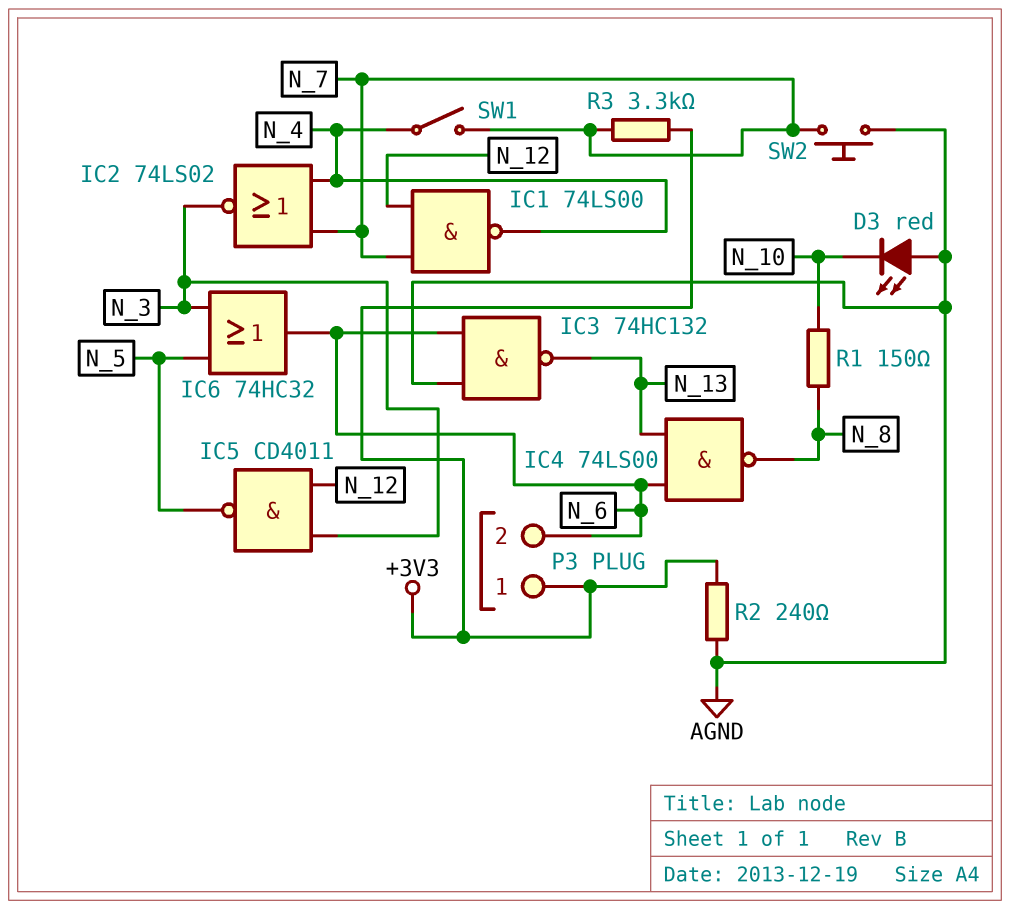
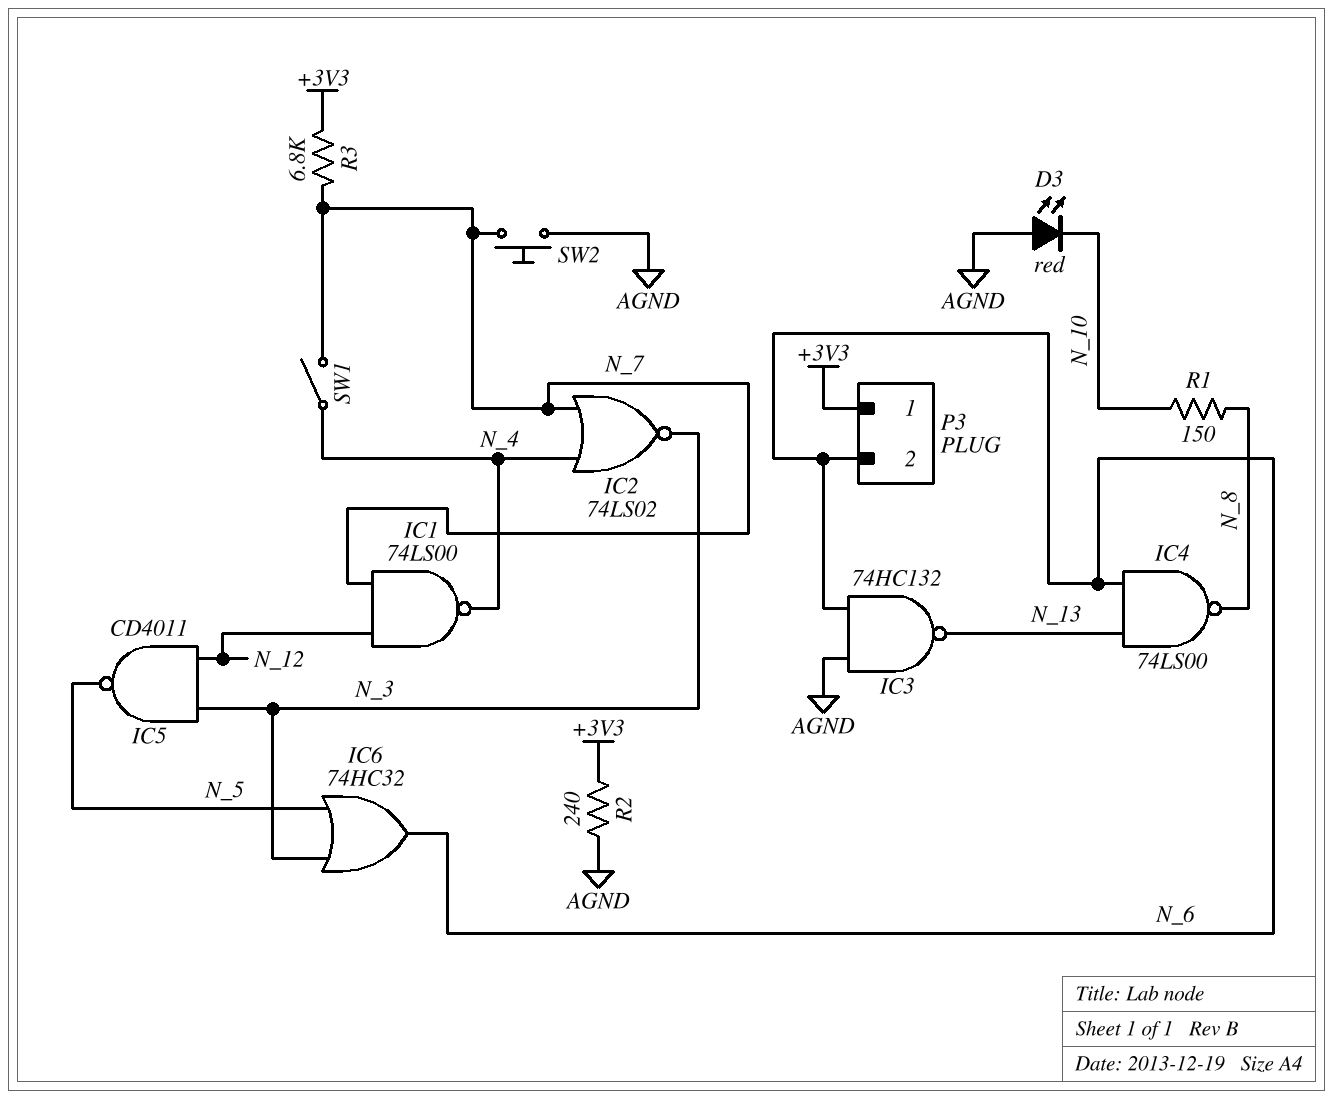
R3: 3.3k (+3V3, N_7) -> 6.8k (+3V3, N_7)

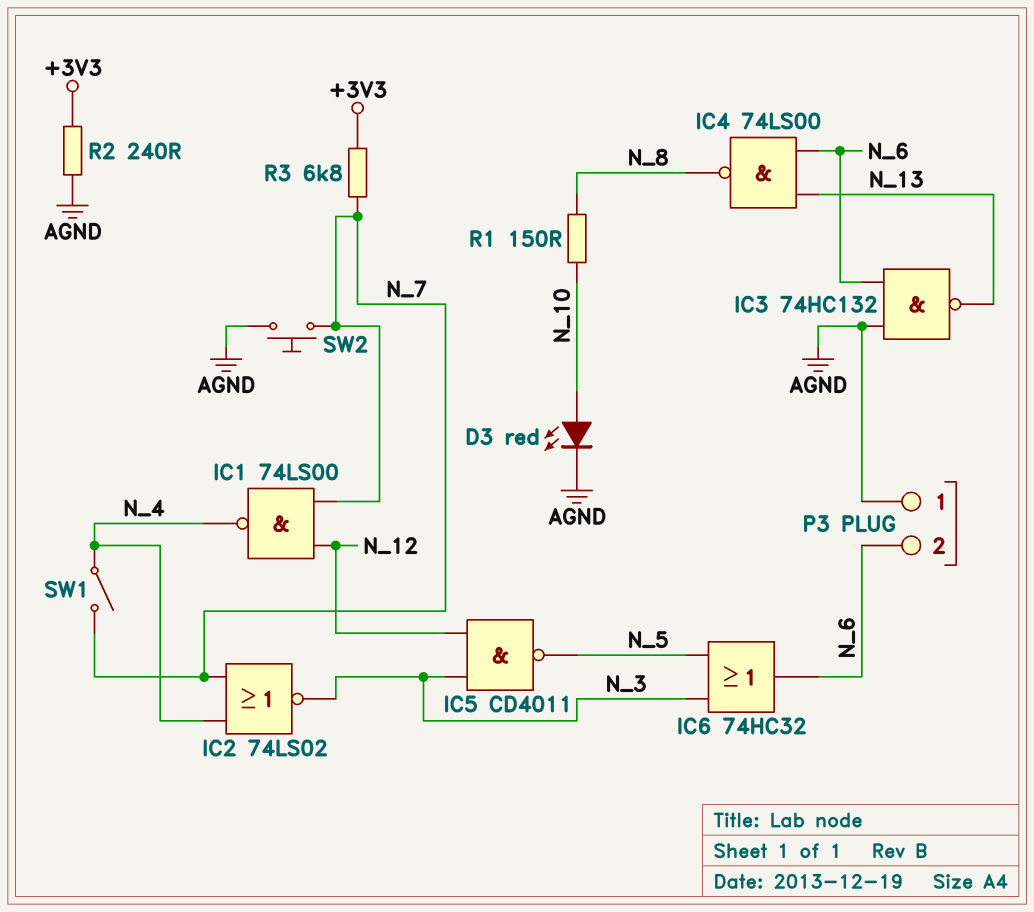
D3: LED red (A AGND, K N_10) -> LED red (A N_10, K AGND)
P3 pin 1: +3V3 -> AGND

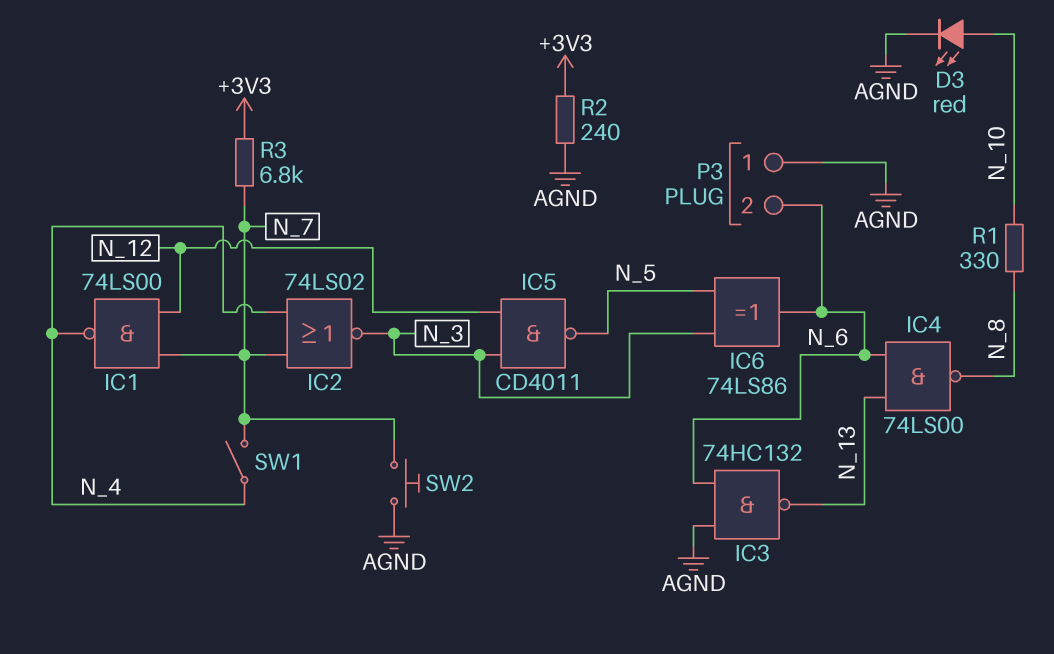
IC6: OR 74HC32 (in N_3, in N_5, out N_6) -> XOR 74LS86 (in N_3, in N_5, out N_6)
R1: 150 (N_8, N_10) -> 330 (N_8, N_10)

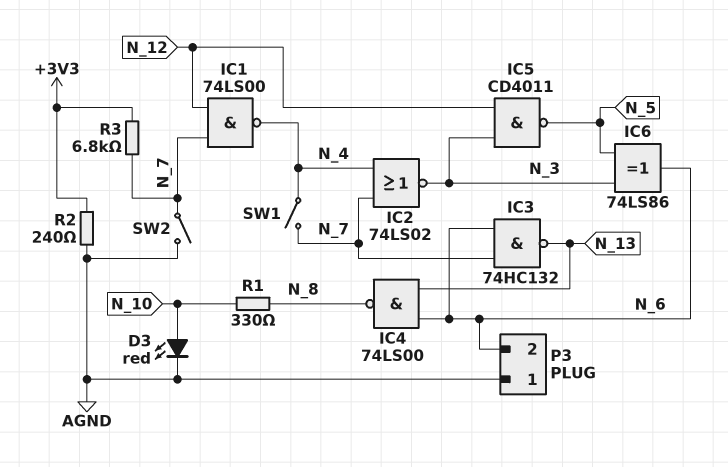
IC3: NAND 74HC132 (in AGND, in N_6, out N_13) -> NAND 74HC132 (in N_6, in N_7, out N_13)
SW2: button (AGND, N_7) -> switch (AGND, N_7)

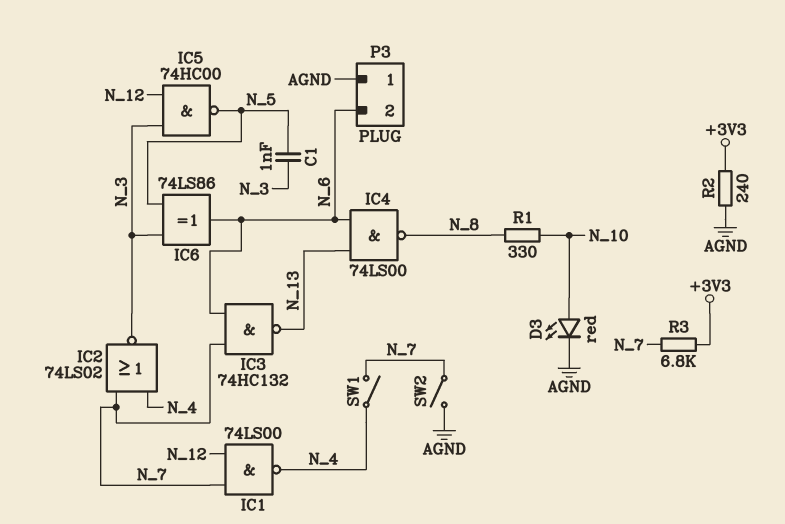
C1: none -> 1nF (N_3, N_5)
IC5: NAND CD4011 (in N_3, in N_12, out N_5) -> NAND 74HC00 (in N_3, in N_12, out N_5)

